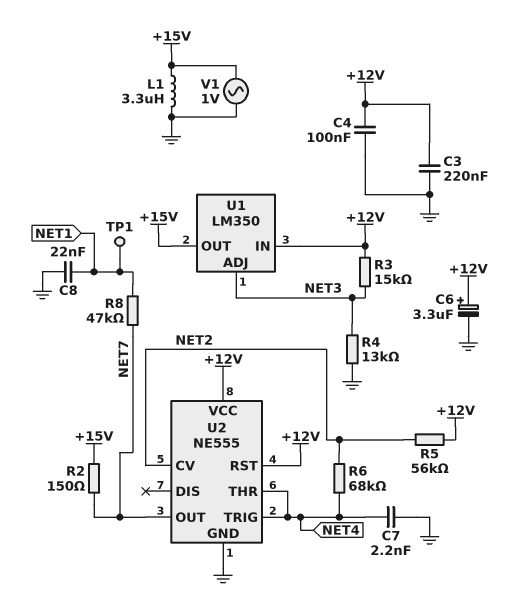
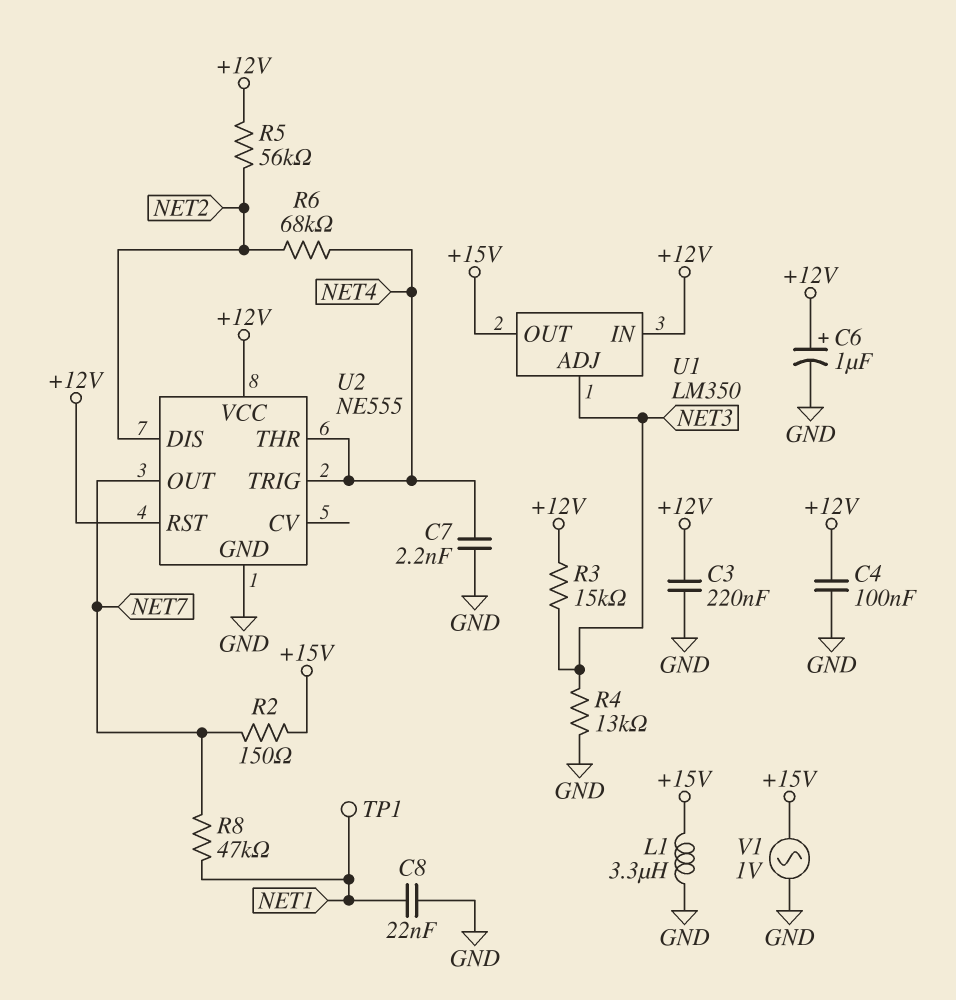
C6: 3.3uF (plus +12V, minus GND) -> 1uF (plus +12V, minus GND)
U2 pin CV: NET2 -> none
U2 pin DIS: none -> NET2

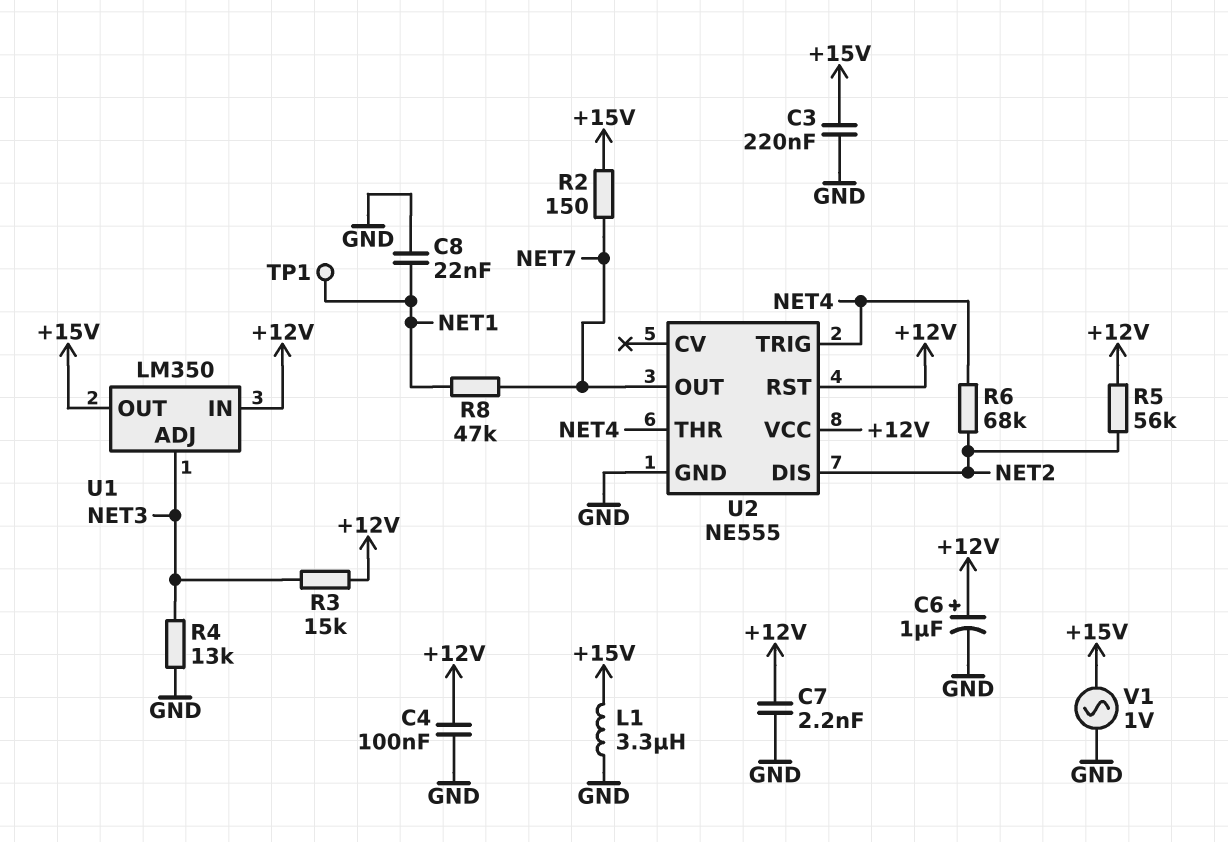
C3: 220nF (+12V, GND) -> 220nF (+15V, GND)
C7: 2.2nF (GND, NET4) -> 2.2nF (+12V, GND)

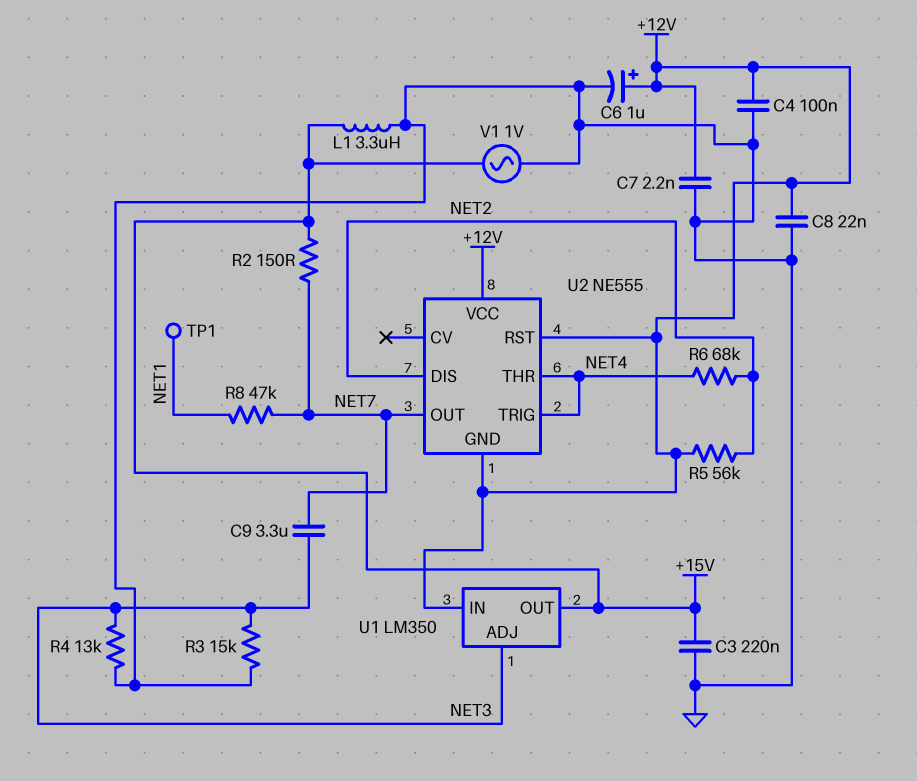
C8: 22nF (GND, NET1) -> 22nF (+12V, GND)
C9: none -> 3.3uF (NET3, NET7)
R3: 15k (+12V, NET3) -> 15k (GND, NET3)
U2 pin GND: GND -> +12V

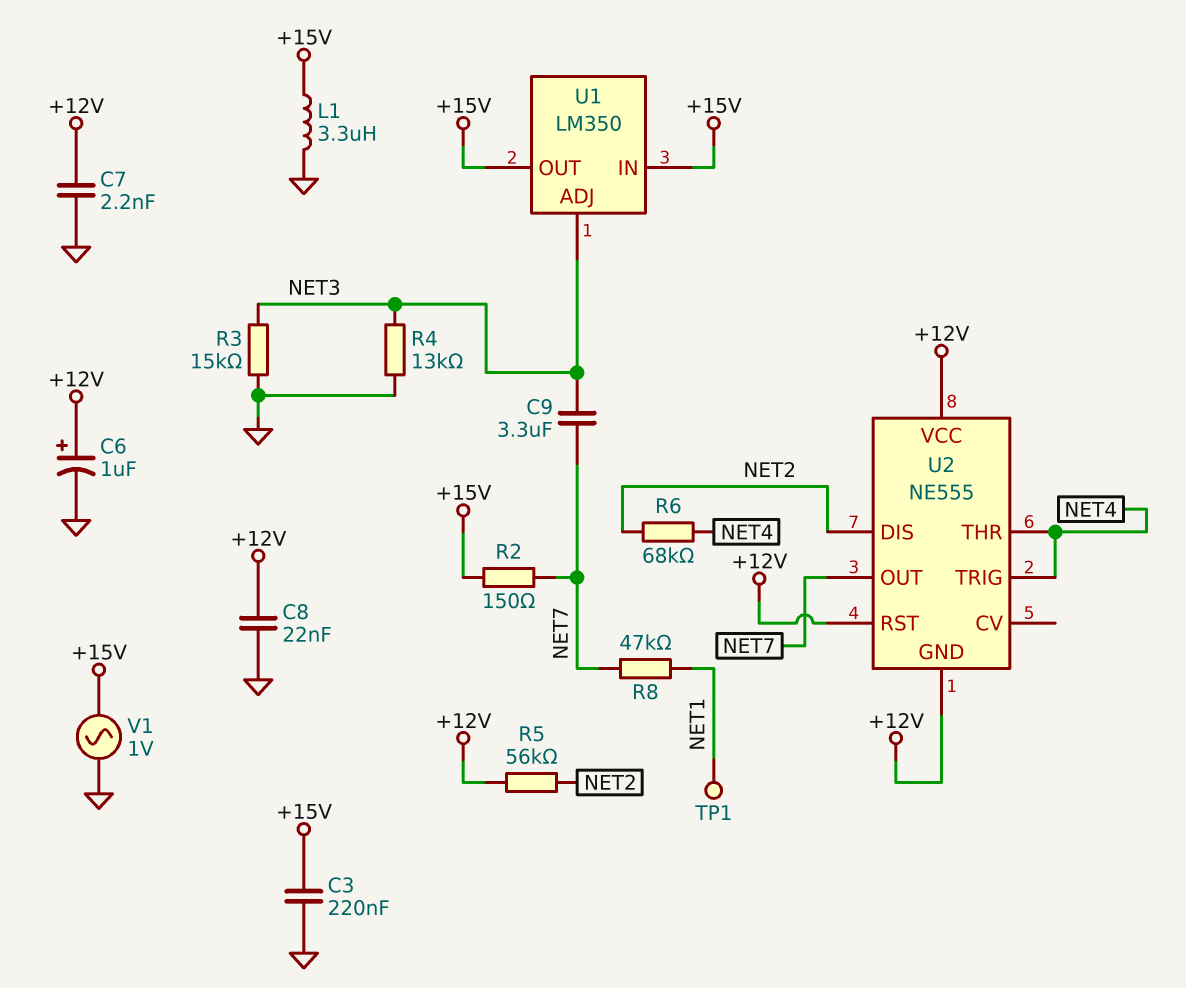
C4: 100nF (+12V, GND) -> none
U1 pin IN: +12V -> +15V

